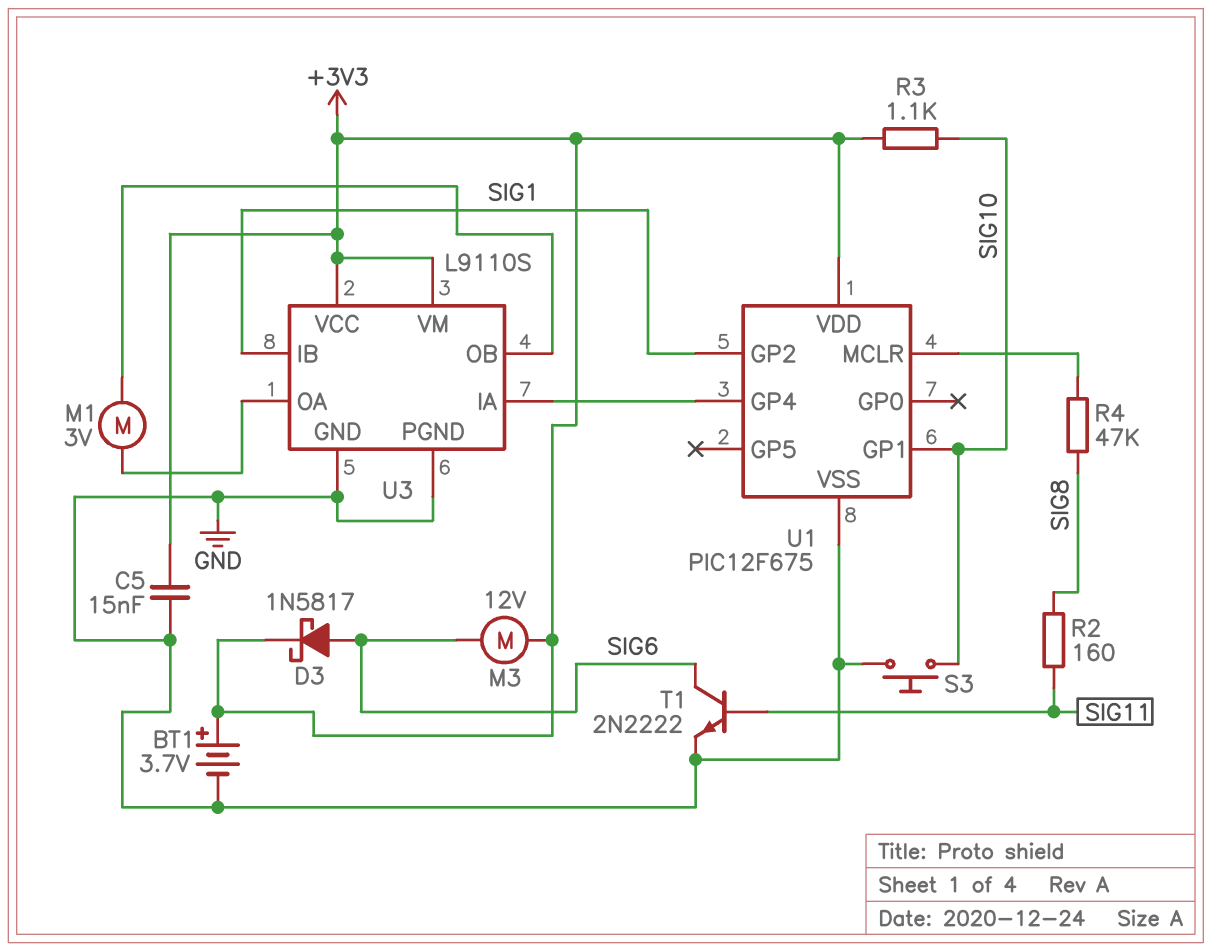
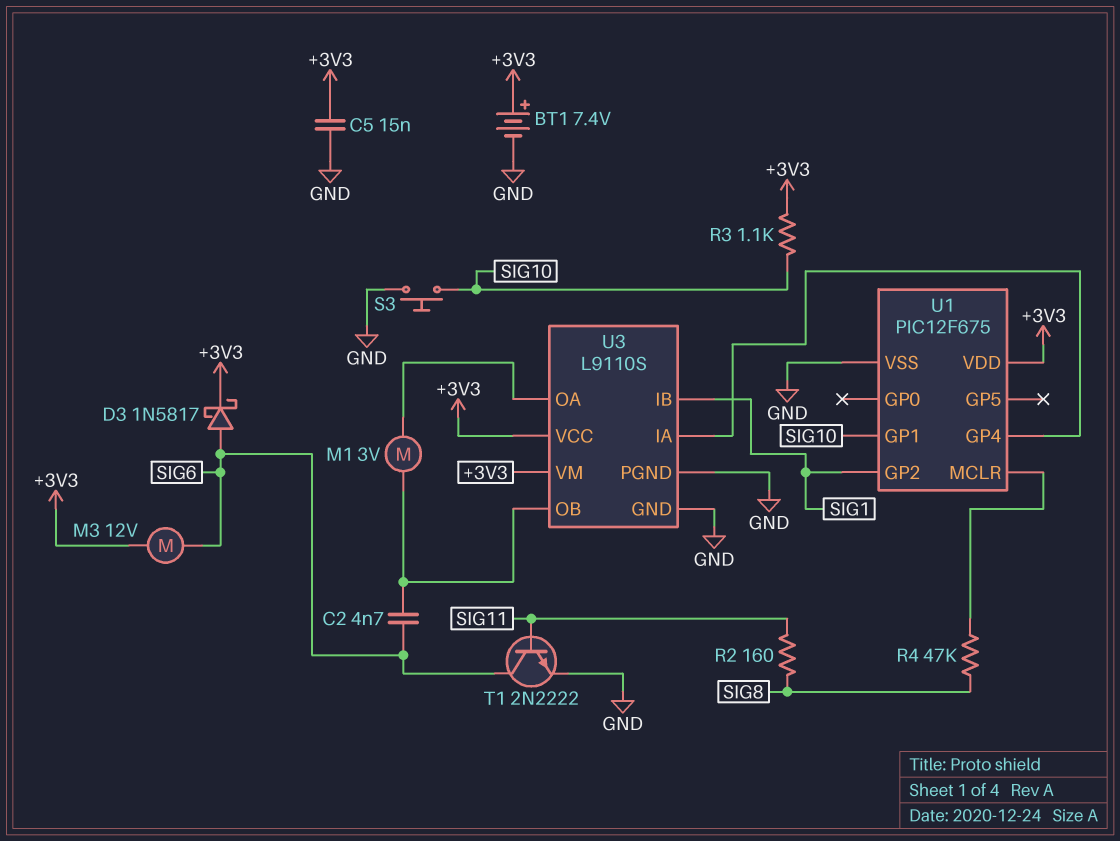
BT1: 3.7V (plus +3V3, minus GND) -> 7.4V (plus +3V3, minus GND)
C2: none -> 4.7nF (SIG6, U3/OB)

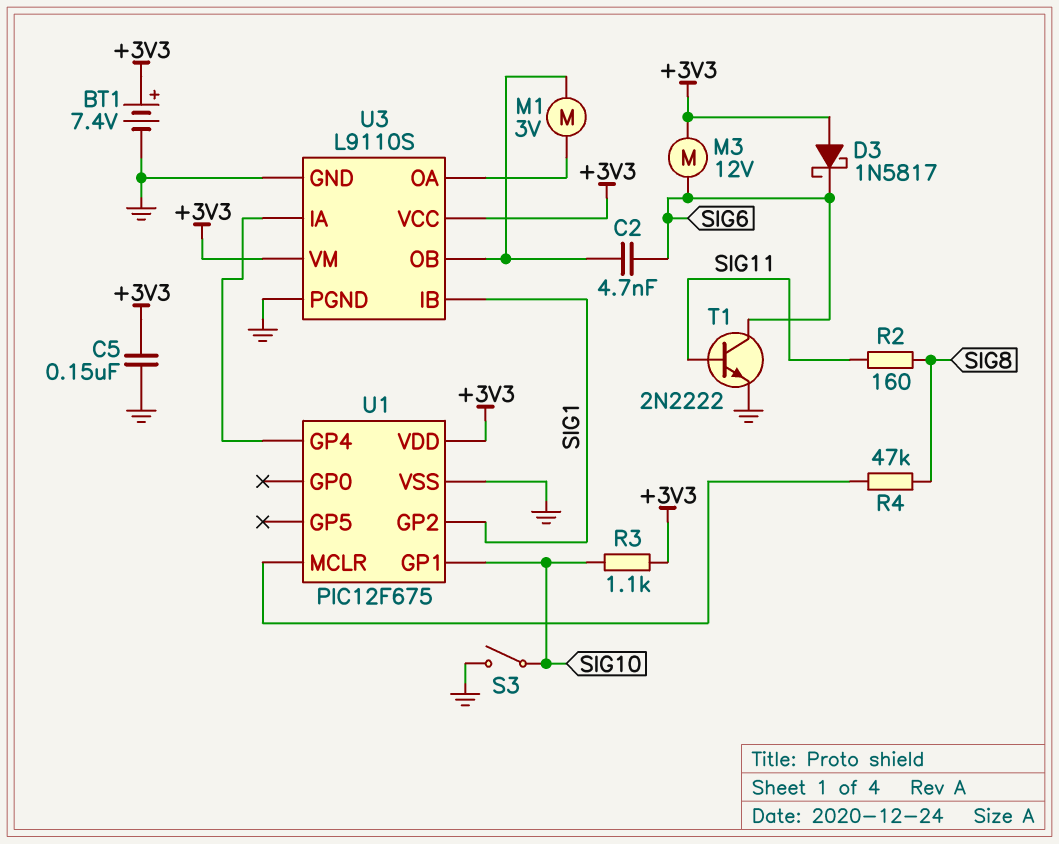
C5: 15nF (+3V3, GND) -> 150nF (+3V3, GND)
D3: schottky 1N5817 (A SIG6, K +3V3) -> schottky 1N5817 (A +3V3, K SIG6)
S3: button (GND, SIG10) -> switch (GND, SIG10)

